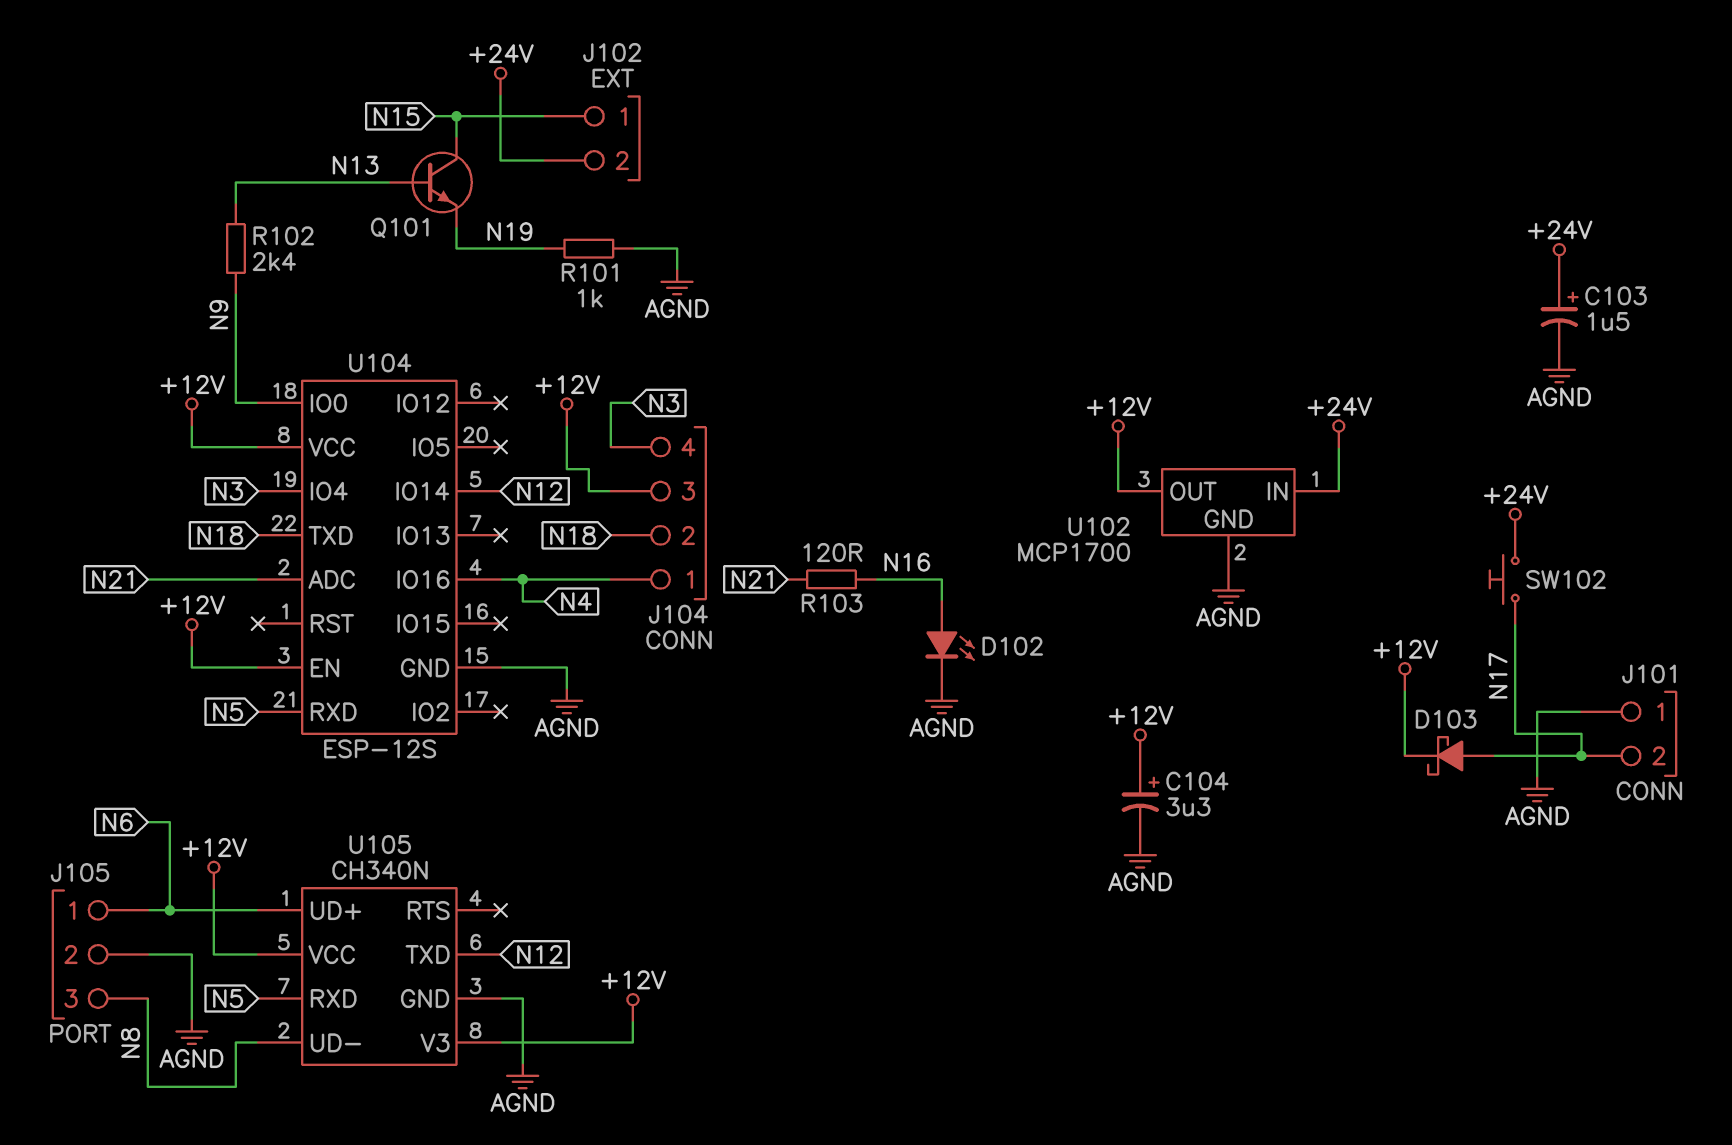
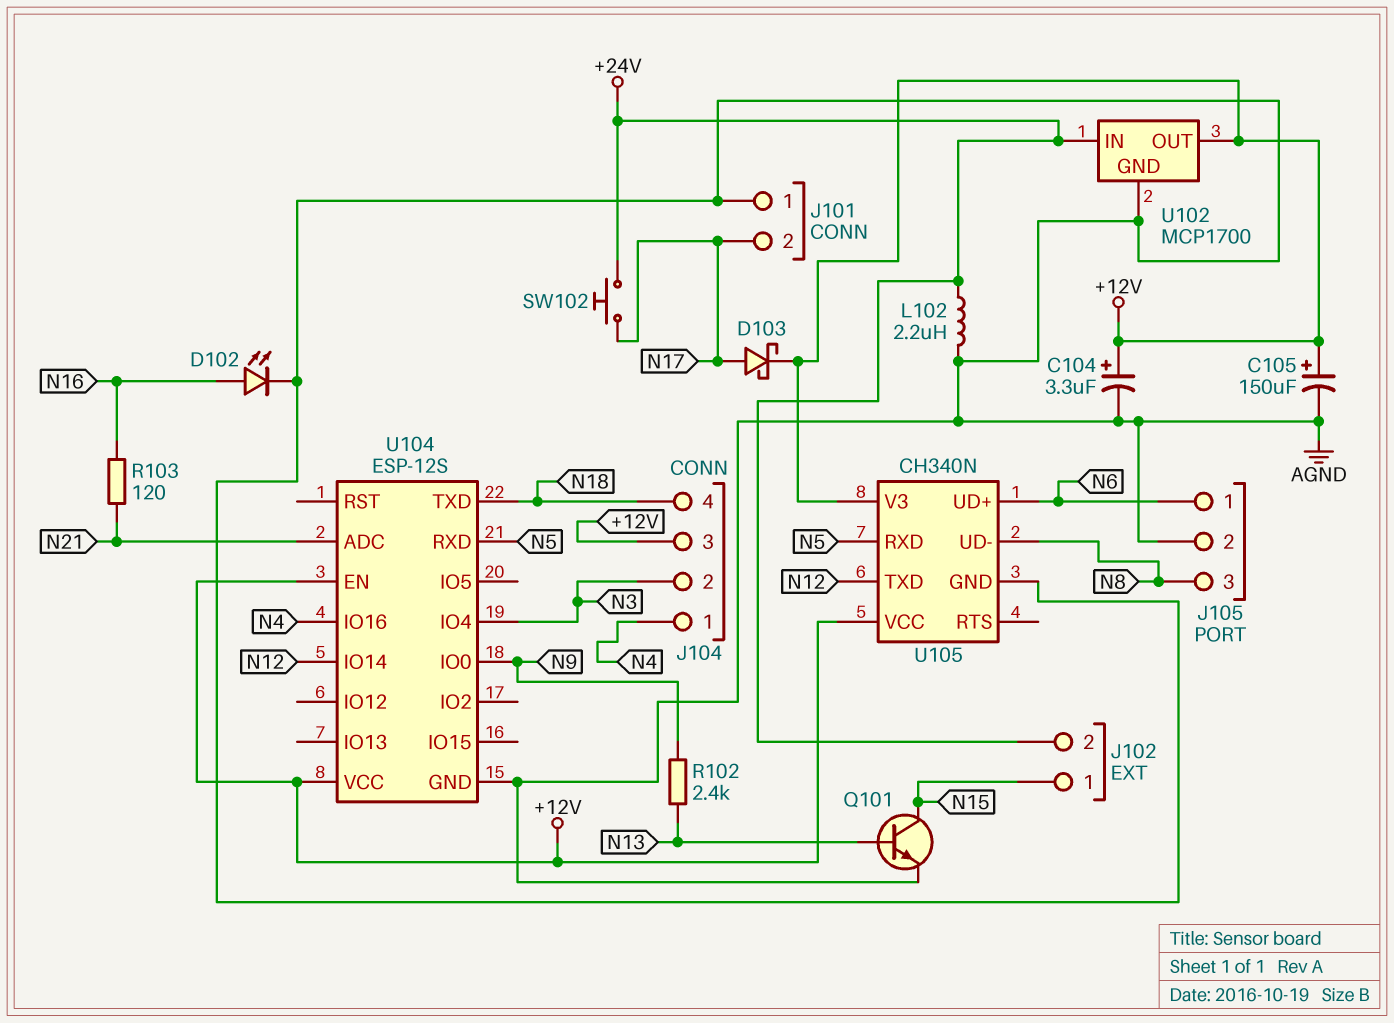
C103: 1.5uF (plus +24V, minus AGND) -> none
C105: none -> 150uF (plus +12V, minus AGND)
J104 pin 2: N18 -> N3
J104 pin 4: N3 -> N18
L102: none -> 2.2uH (+24V, AGND)
Q101: NPN (B N13, C N15, E N19) -> NPN (B N13, C N15, E AGND)
R101: 1k (AGND, N19) -> none

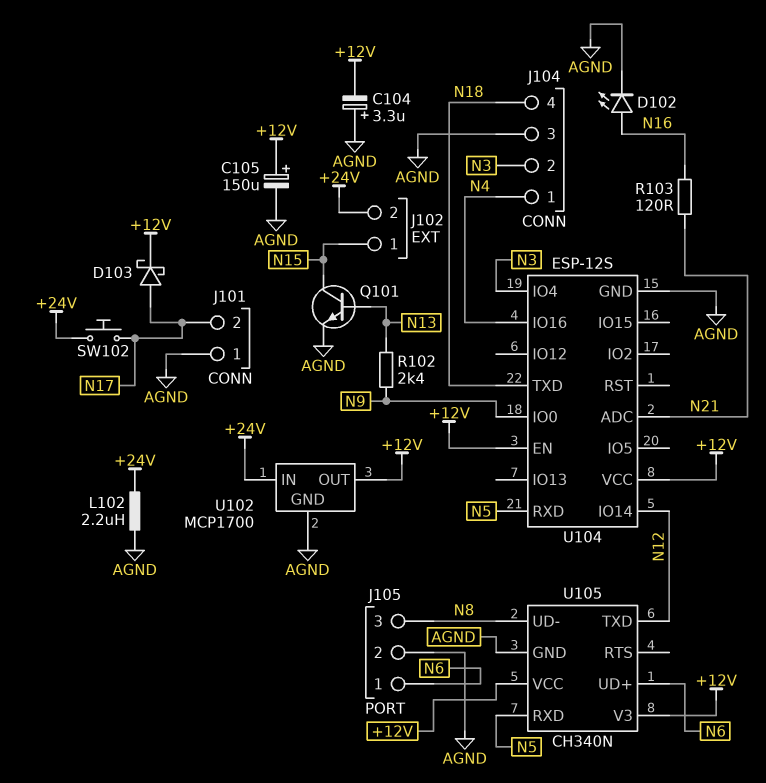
C104: 3.3uF (plus +12V, minus AGND) -> 3.3uF (plus AGND, minus +12V)
J104 pin 3: +12V -> AGND

